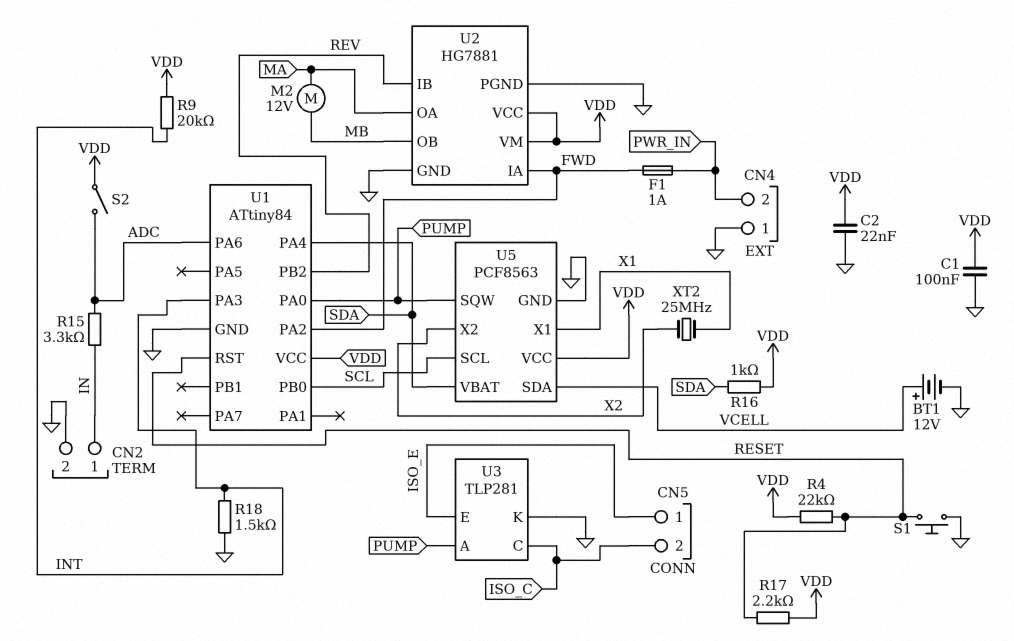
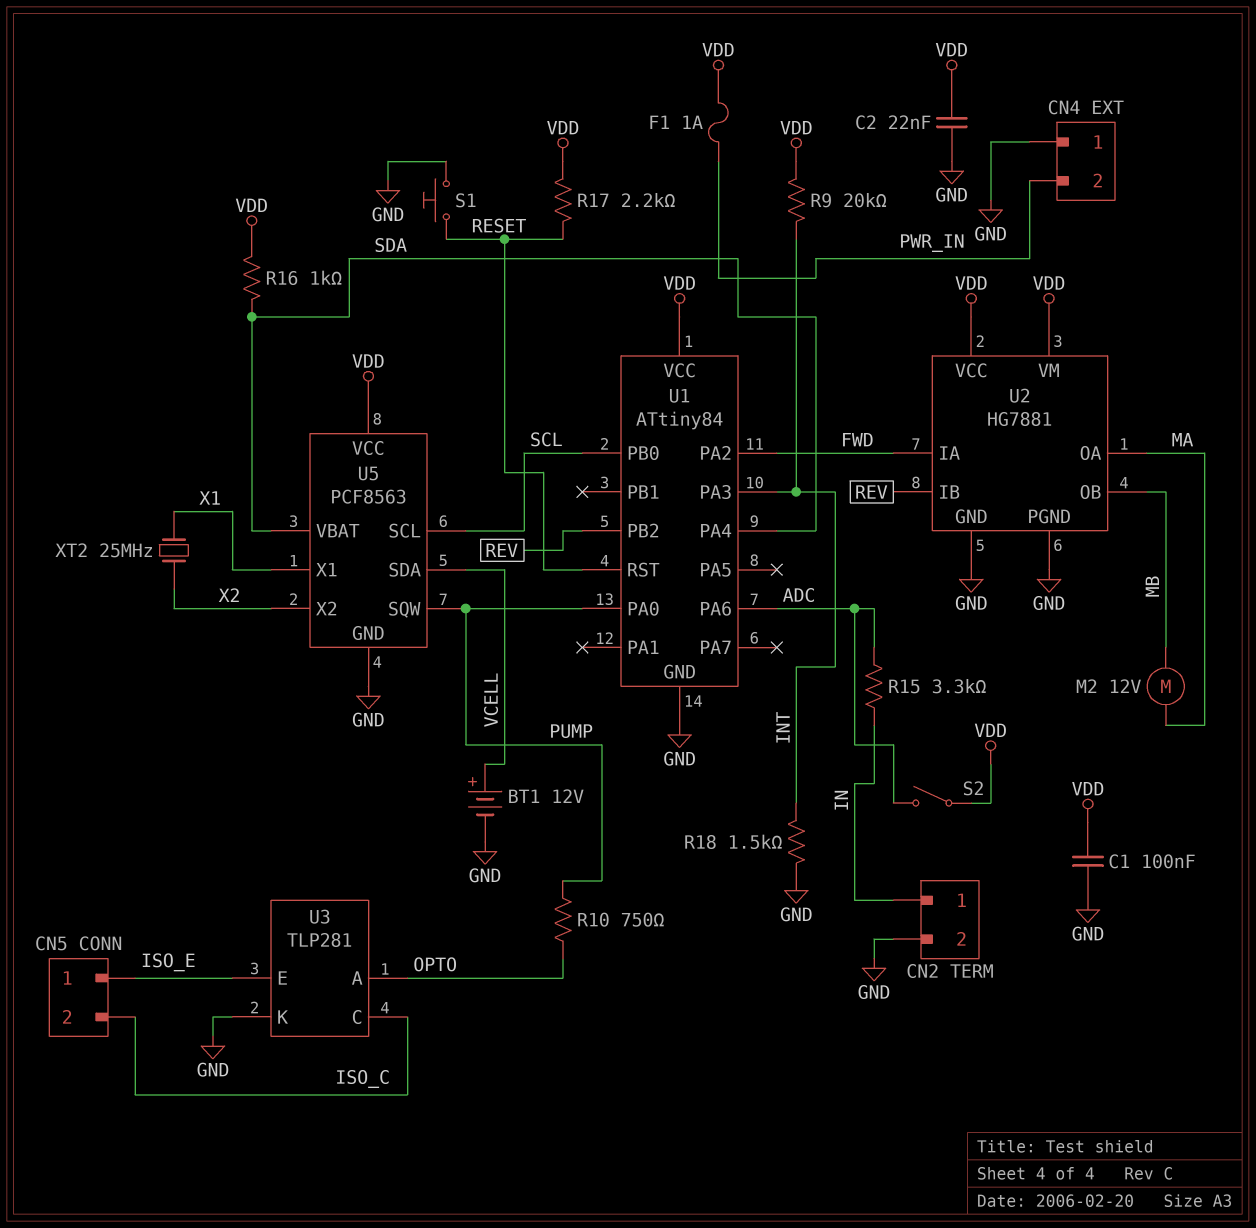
F1: 1A (FWD, PWR_IN) -> 1A (PWR_IN, VDD)
R4: 22k (RESET, VDD) -> none
R10: none -> 750 (OPTO, PUMP)
U3 pin A: PUMP -> OPTO

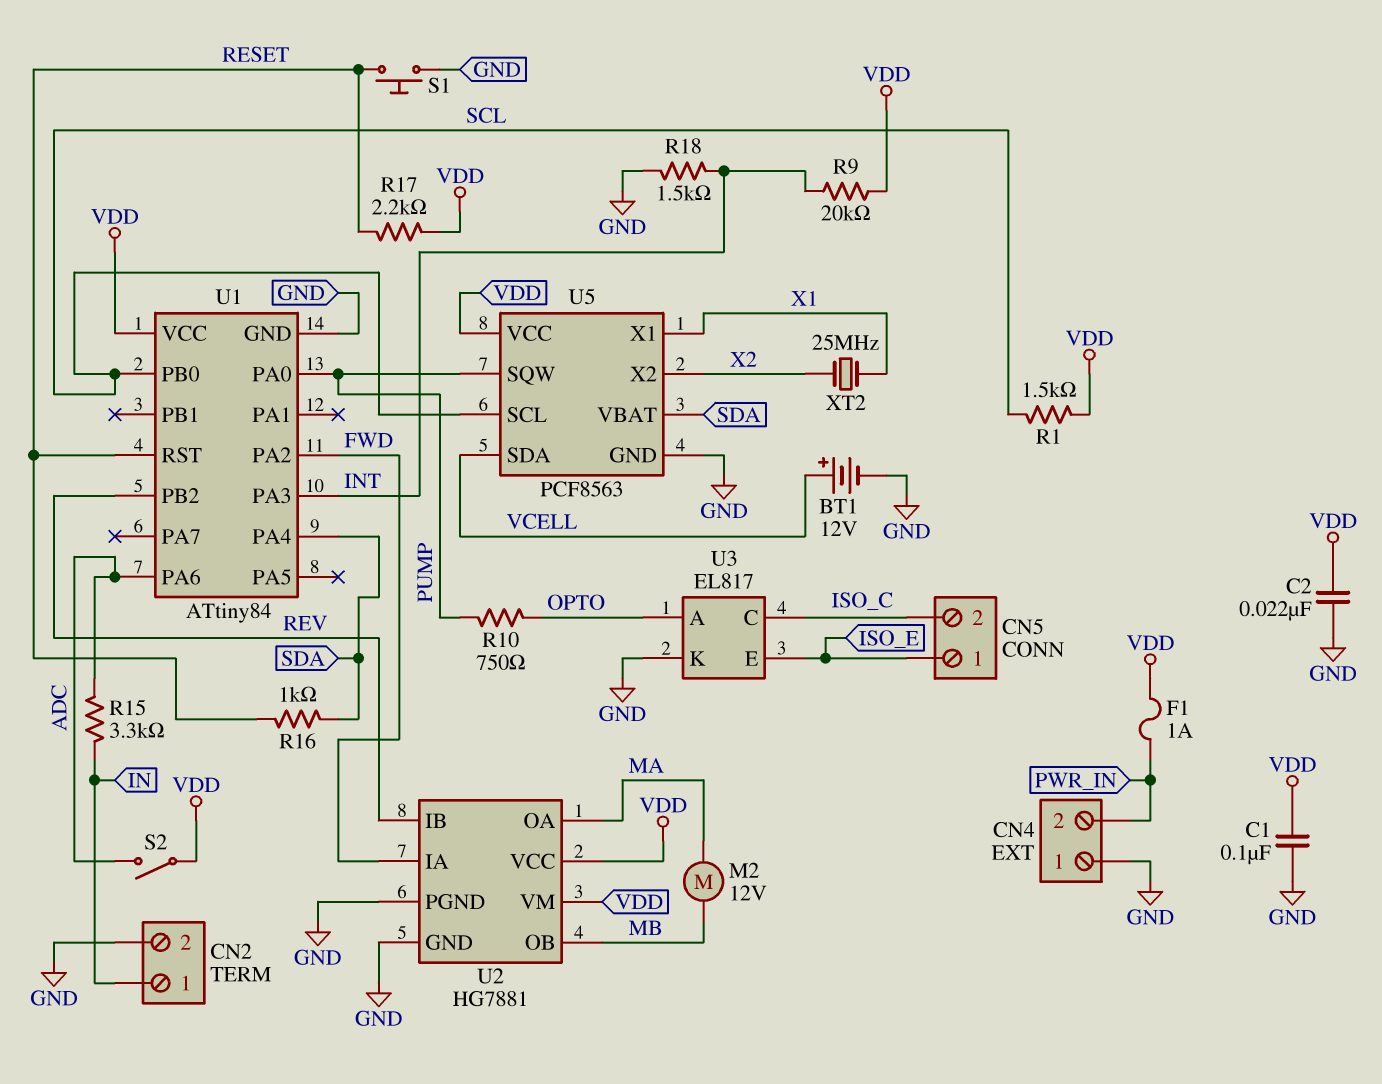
R1: none -> 1.5k (SCL, VDD)
R16: 1k (SDA, VDD) -> 1k (RESET, SDA)
U3: TLP281 -> EL817

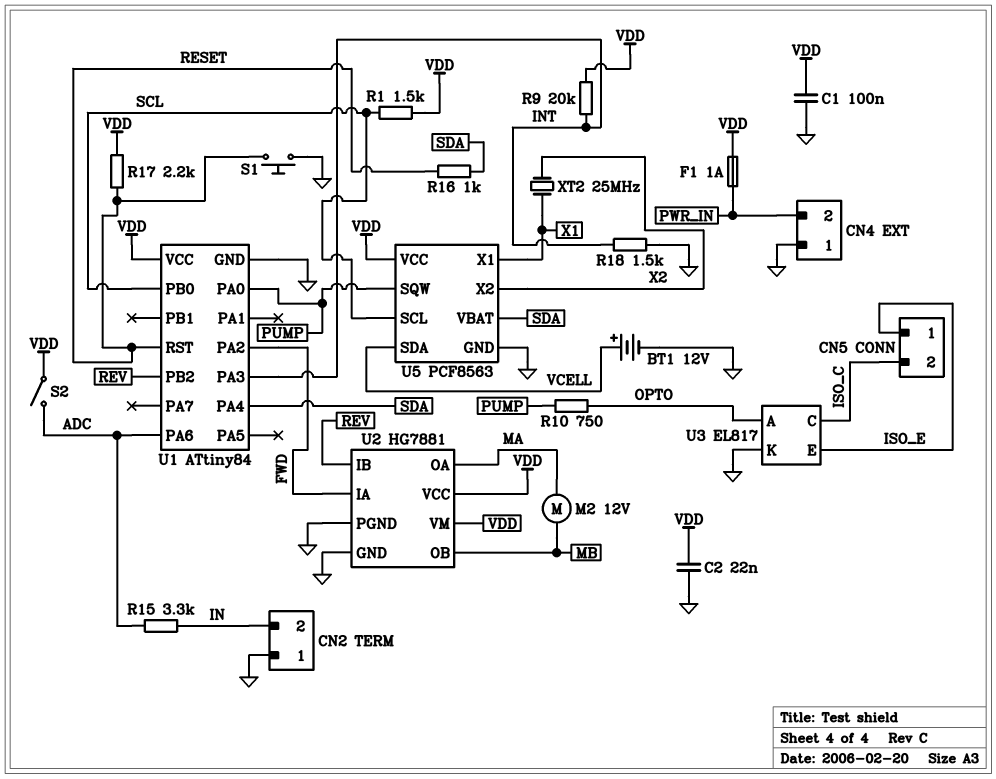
CN2 pin 1: IN -> GND
CN2 pin 2: GND -> IN

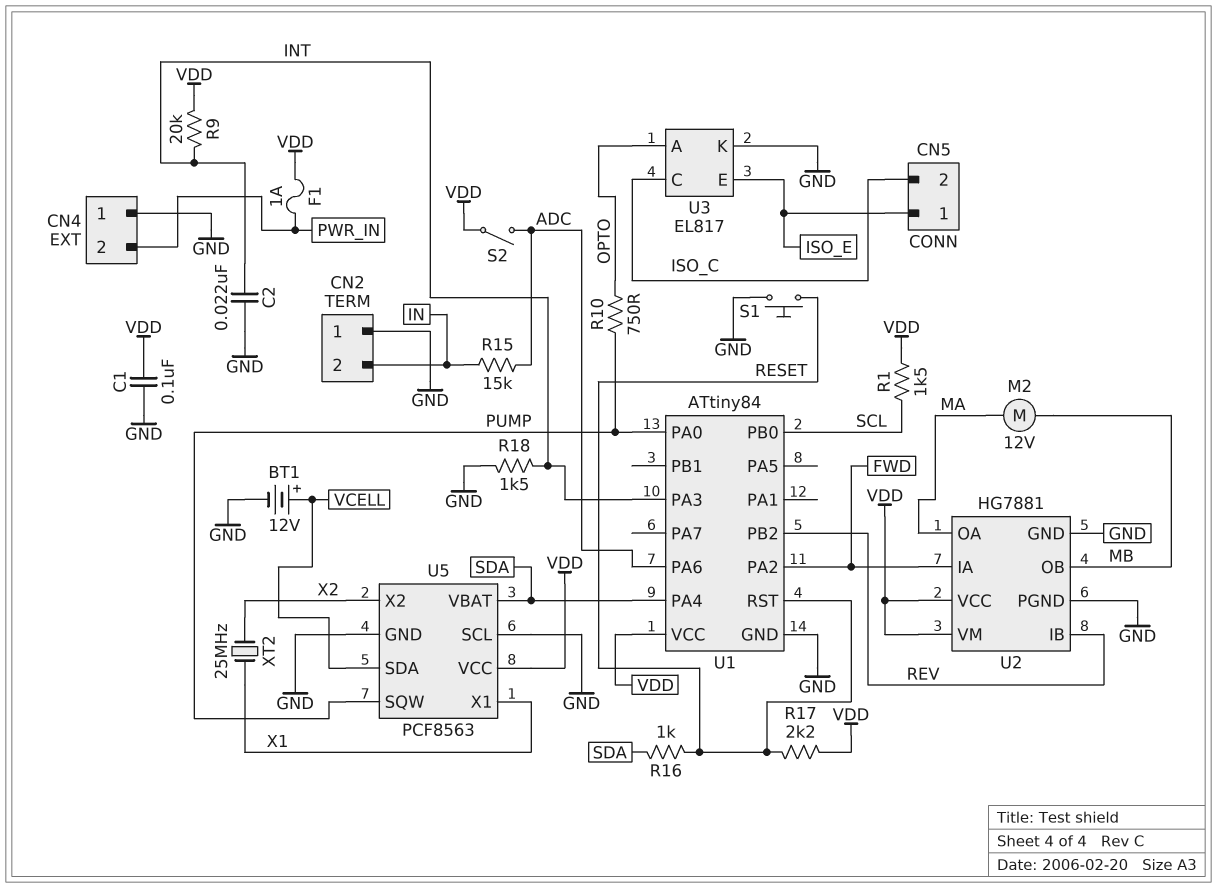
C2: 22nF (GND, VDD) -> 22nF (GND, INT)
R15: 3.3k (ADC, IN) -> 15k (ADC, IN)
U5 pin SCL: SCL -> GND

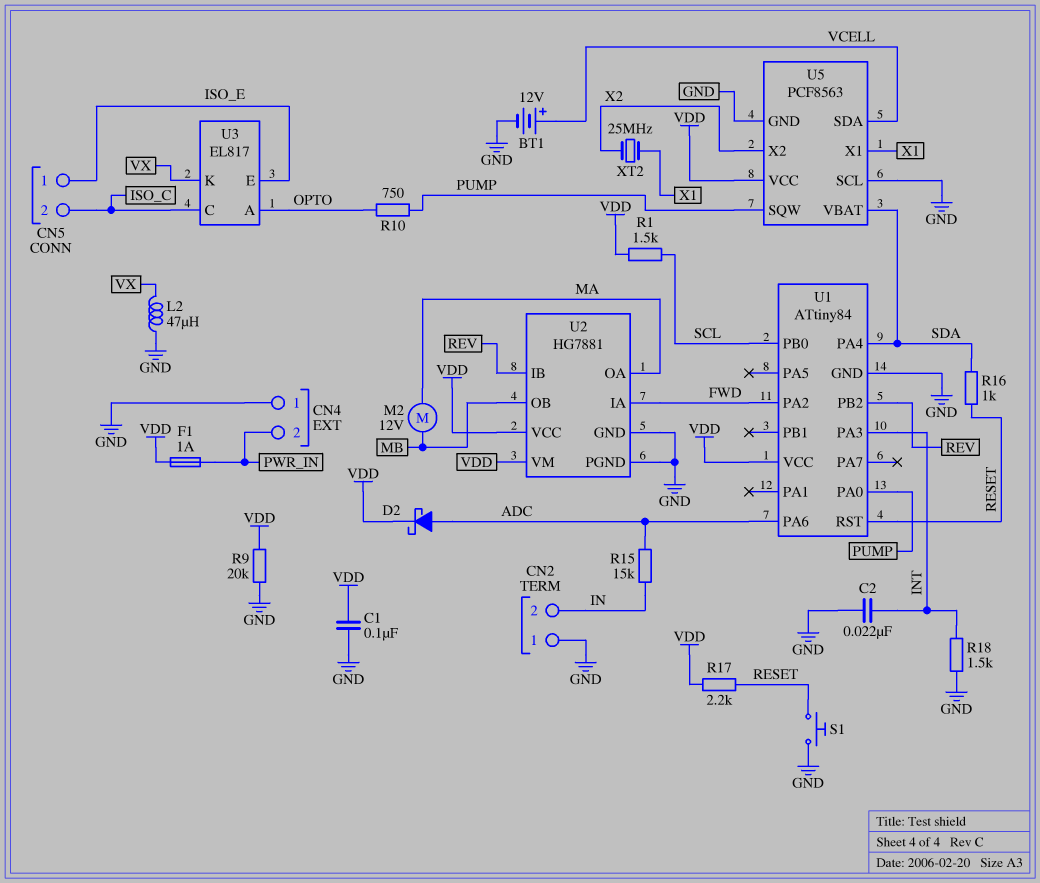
D2: none -> schottky (A ADC, K VDD)
L2: none -> 47uH (GND, VX)
R9: 20k (INT, VDD) -> 20k (GND, VDD)
S2: switch (ADC, VDD) -> none
U3 pin K: GND -> VX

